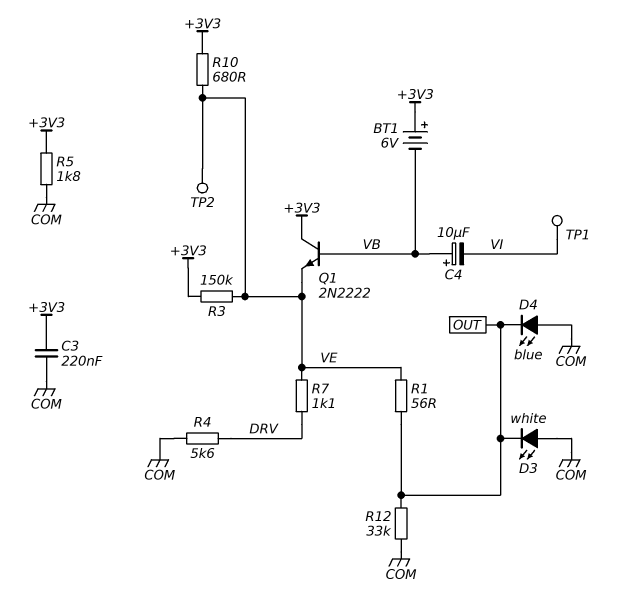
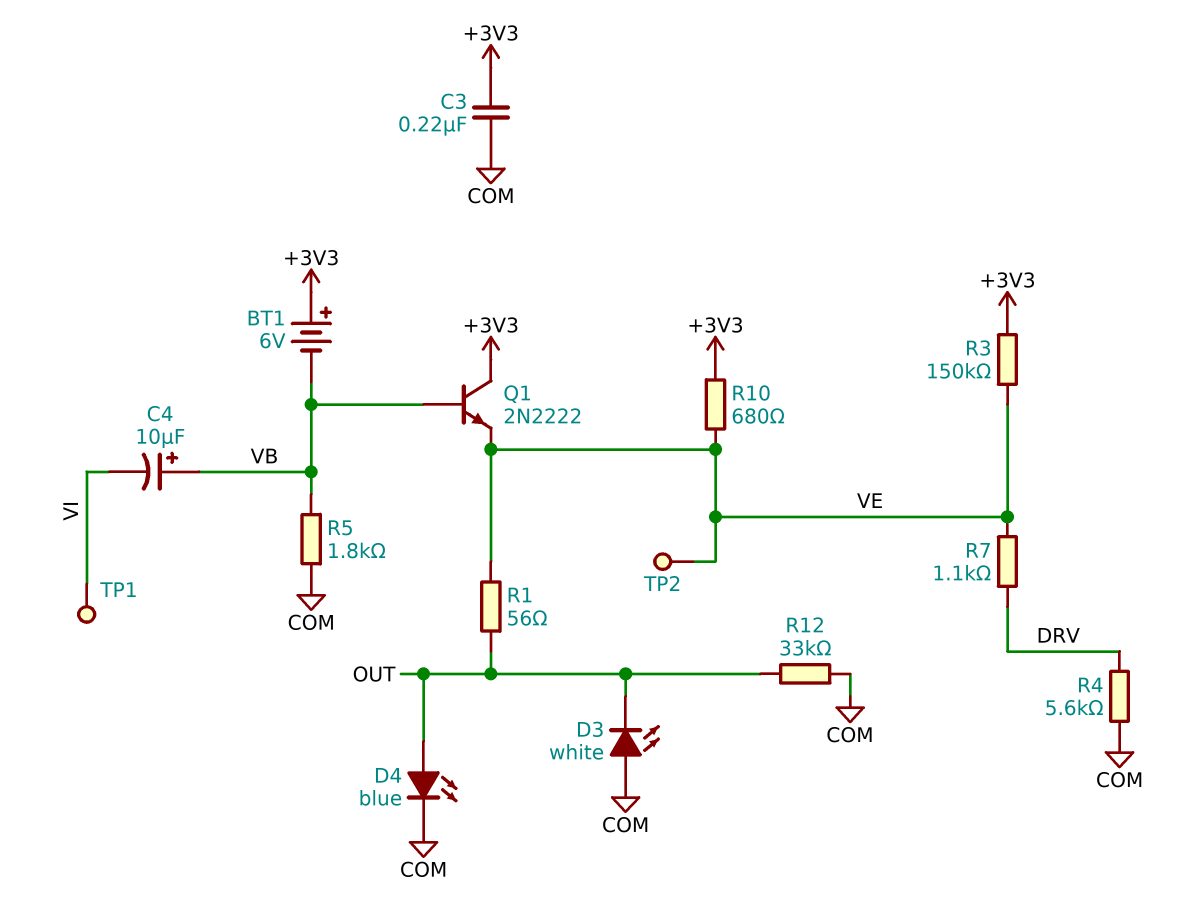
D4: LED blue (A COM, K OUT) -> LED blue (A OUT, K COM)
R5: 1.8k (+3V3, COM) -> 1.8k (COM, VB)

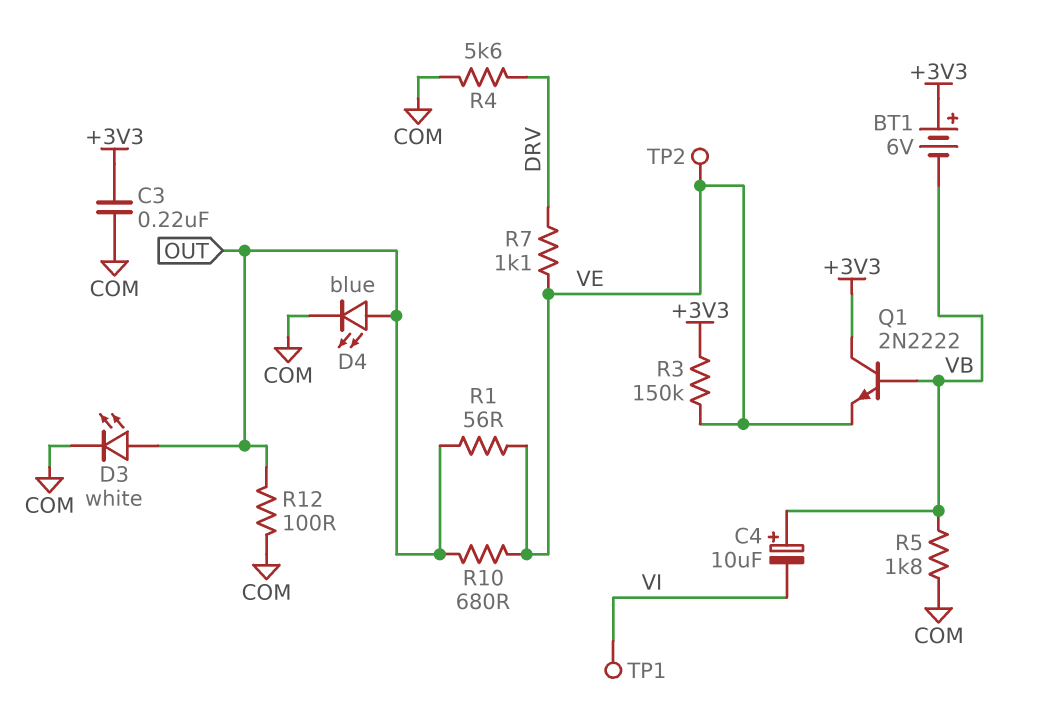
D3: LED white (A COM, K OUT) -> LED white (A OUT, K COM)
R10: 680 (+3V3, VE) -> 680 (OUT, VE)
R12: 33k (COM, OUT) -> 100 (COM, OUT)

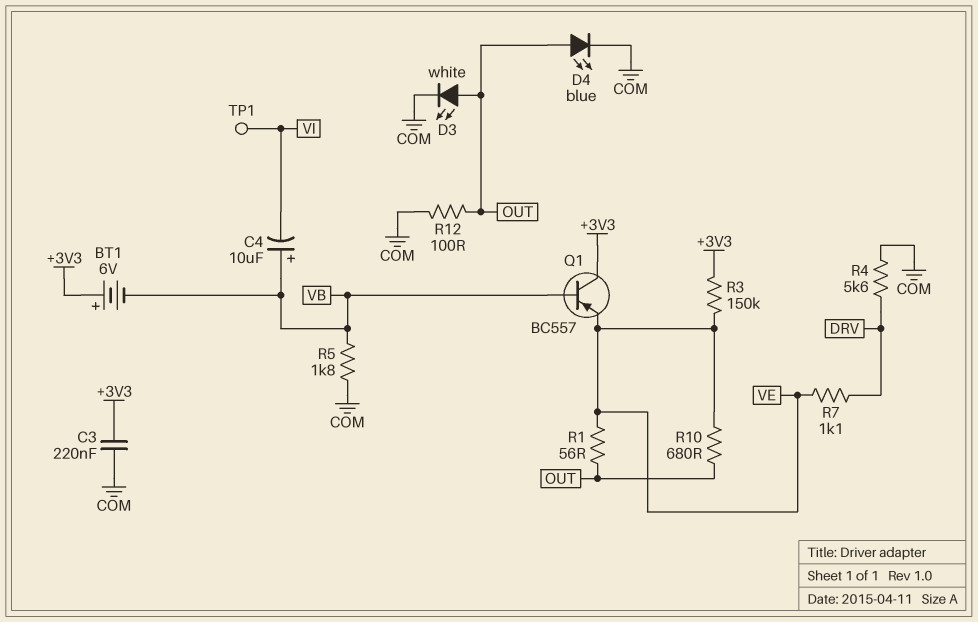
Q1: NPN 2N2222 (B VB, C +3V3, E VE) -> PNP BC557 (B VB, C +3V3, E VE)
TP2: test point (VE) -> none

